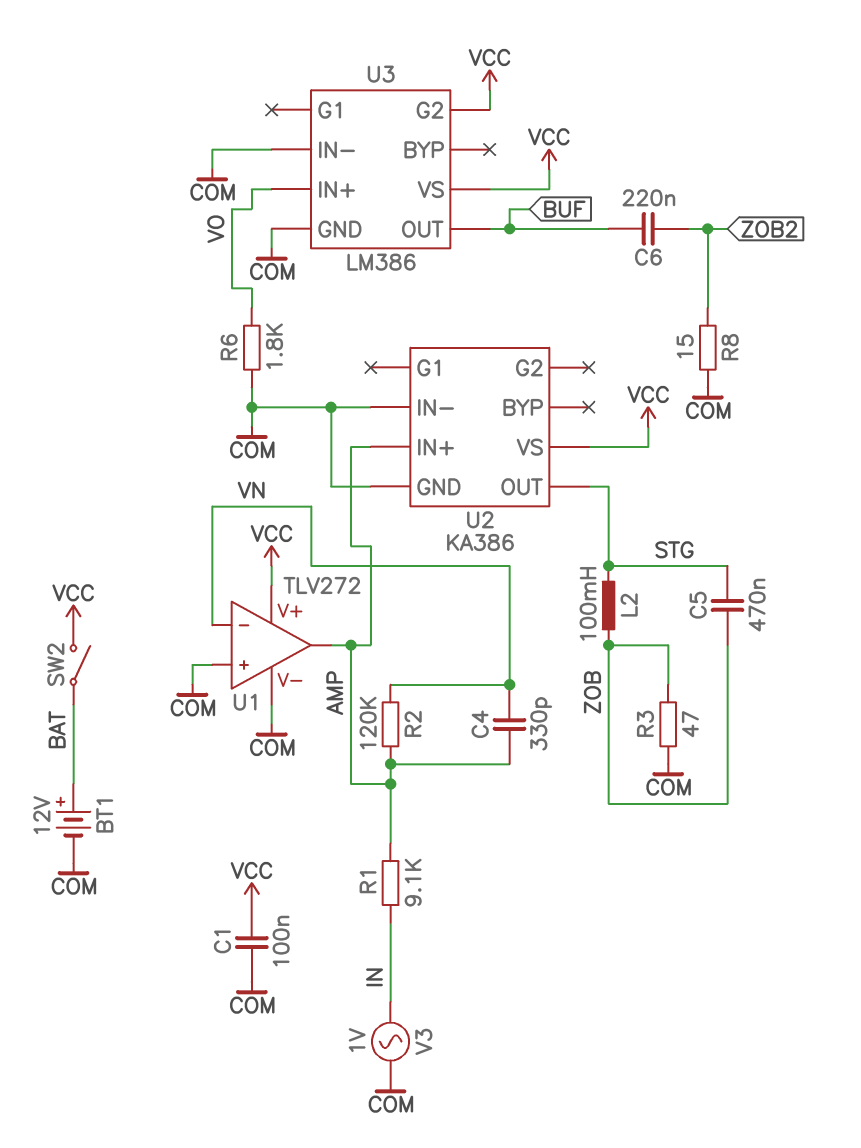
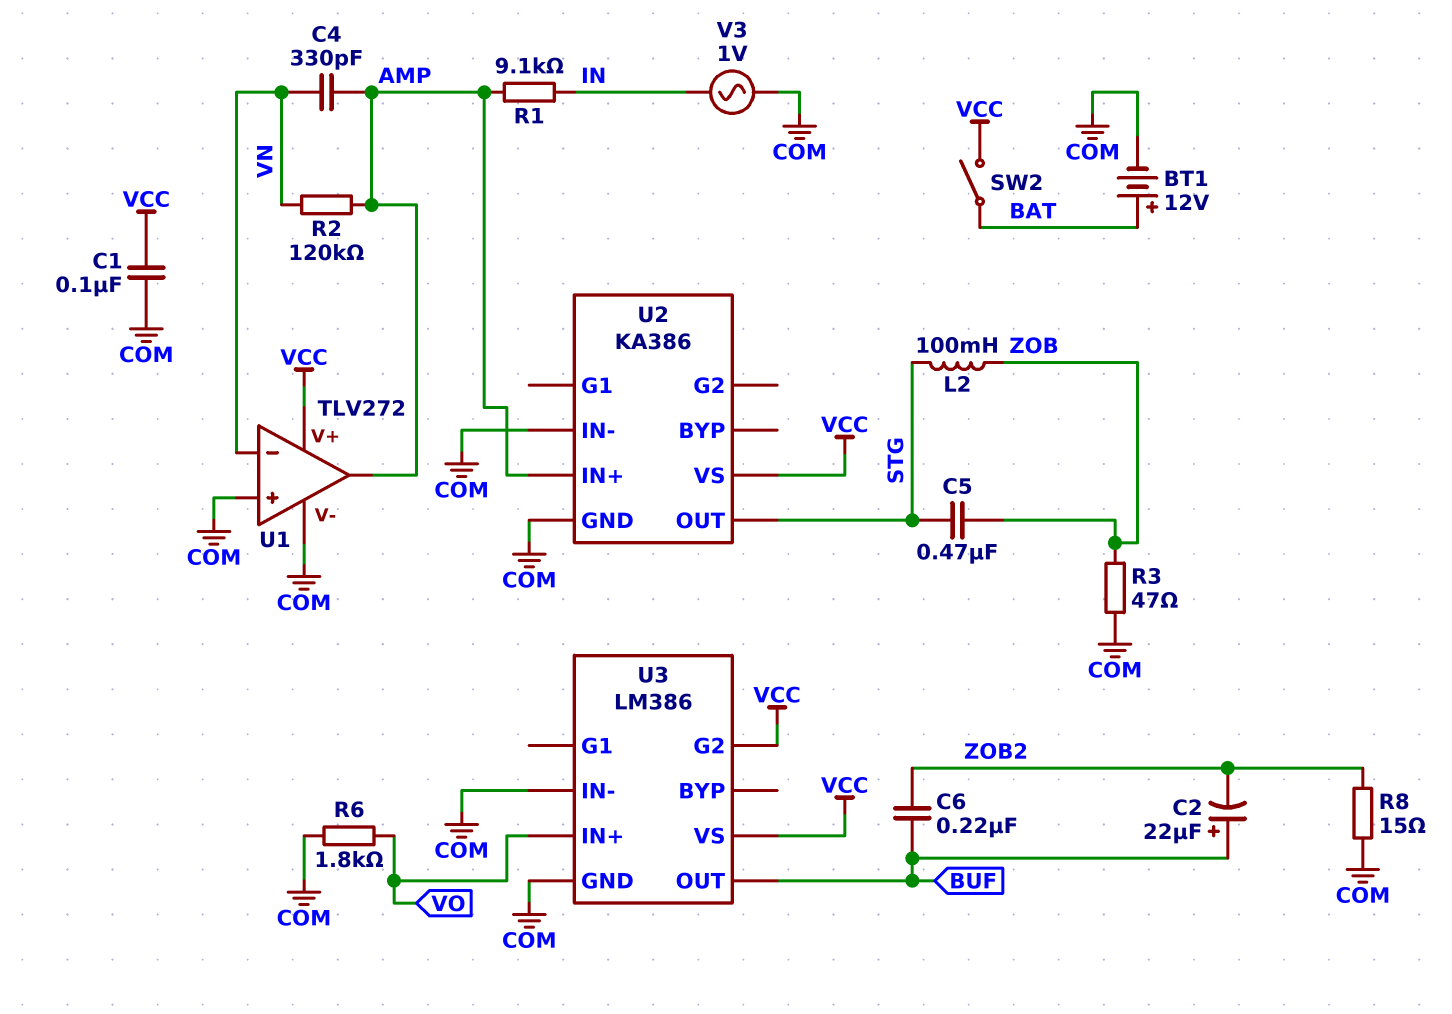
C2: none -> 22uF (plus BUF, minus ZOB2)

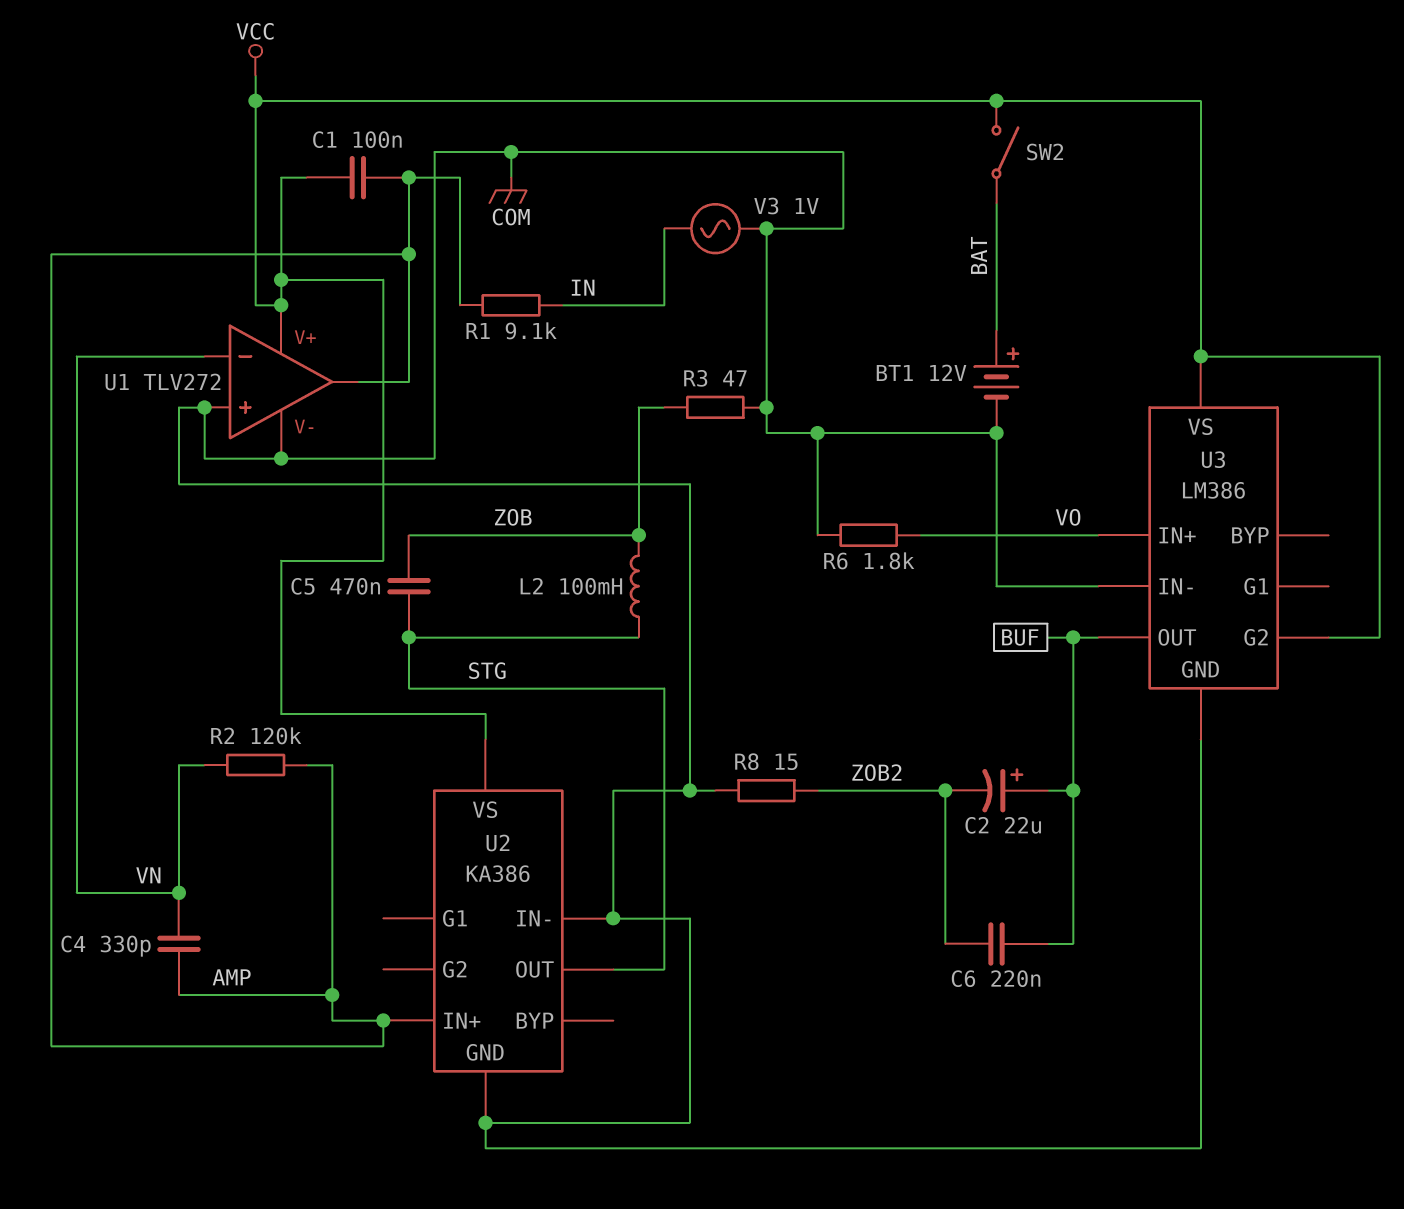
C1: 100nF (COM, VCC) -> 100nF (AMP, VCC)

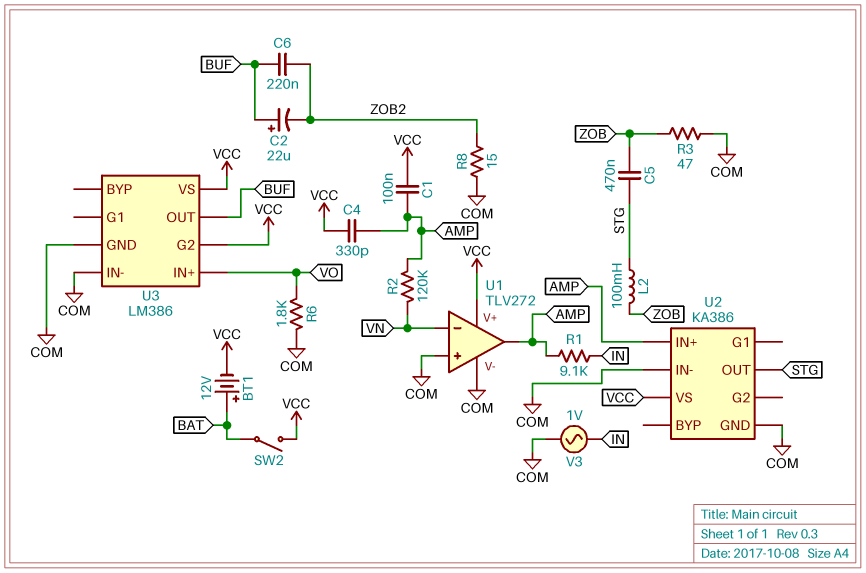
BT1: 12V (plus BAT, minus COM) -> 12V (plus BAT, minus VCC)
C4: 330pF (AMP, VN) -> 330pF (AMP, VCC)

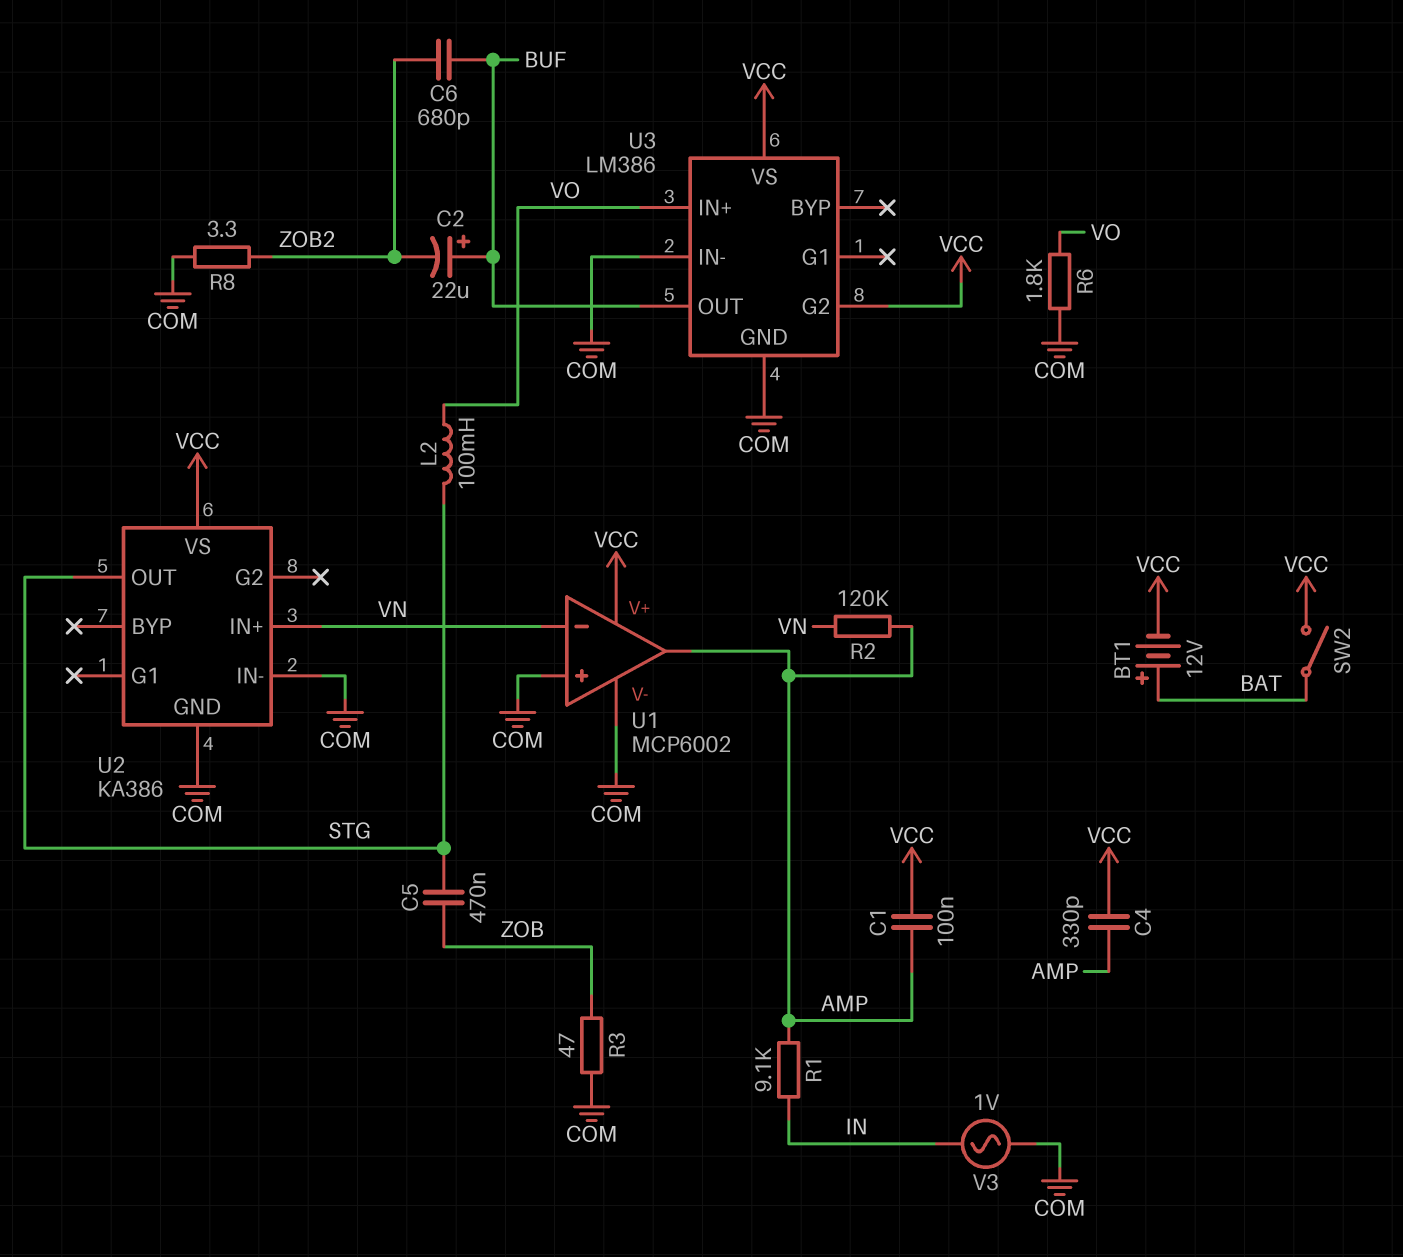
C6: 220nF (BUF, ZOB2) -> 680pF (BUF, ZOB2)
L2: 100mH (STG, ZOB) -> 100mH (STG, VO)
R8: 15 (COM, ZOB2) -> 3.3 (COM, ZOB2)
U1: TLV272 -> MCP6002
U2 pin IN+: AMP -> VN

